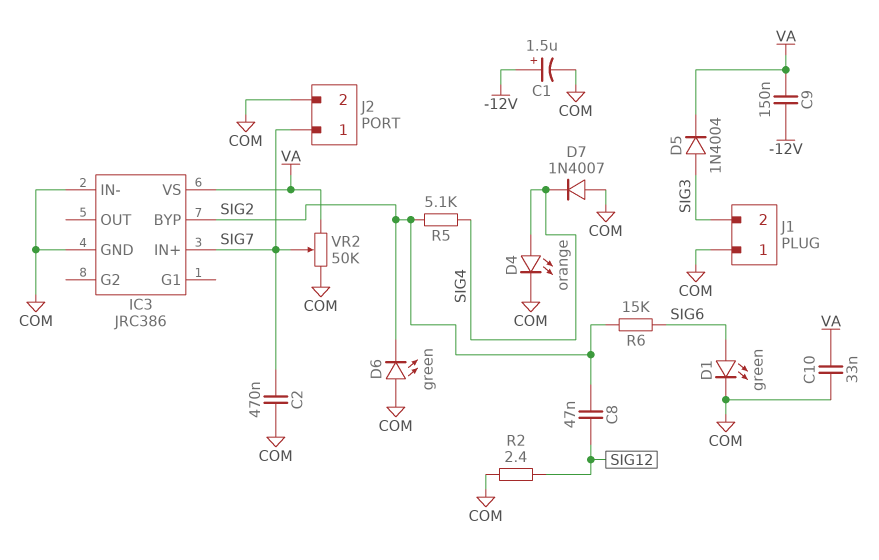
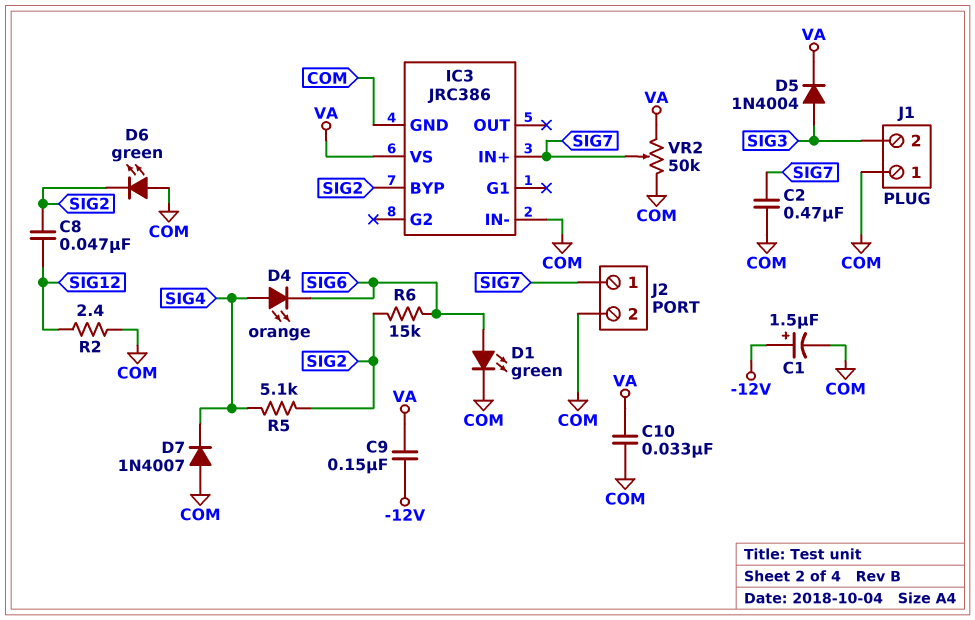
D4: LED orange (A SIG4, K COM) -> LED orange (A SIG4, K SIG6)

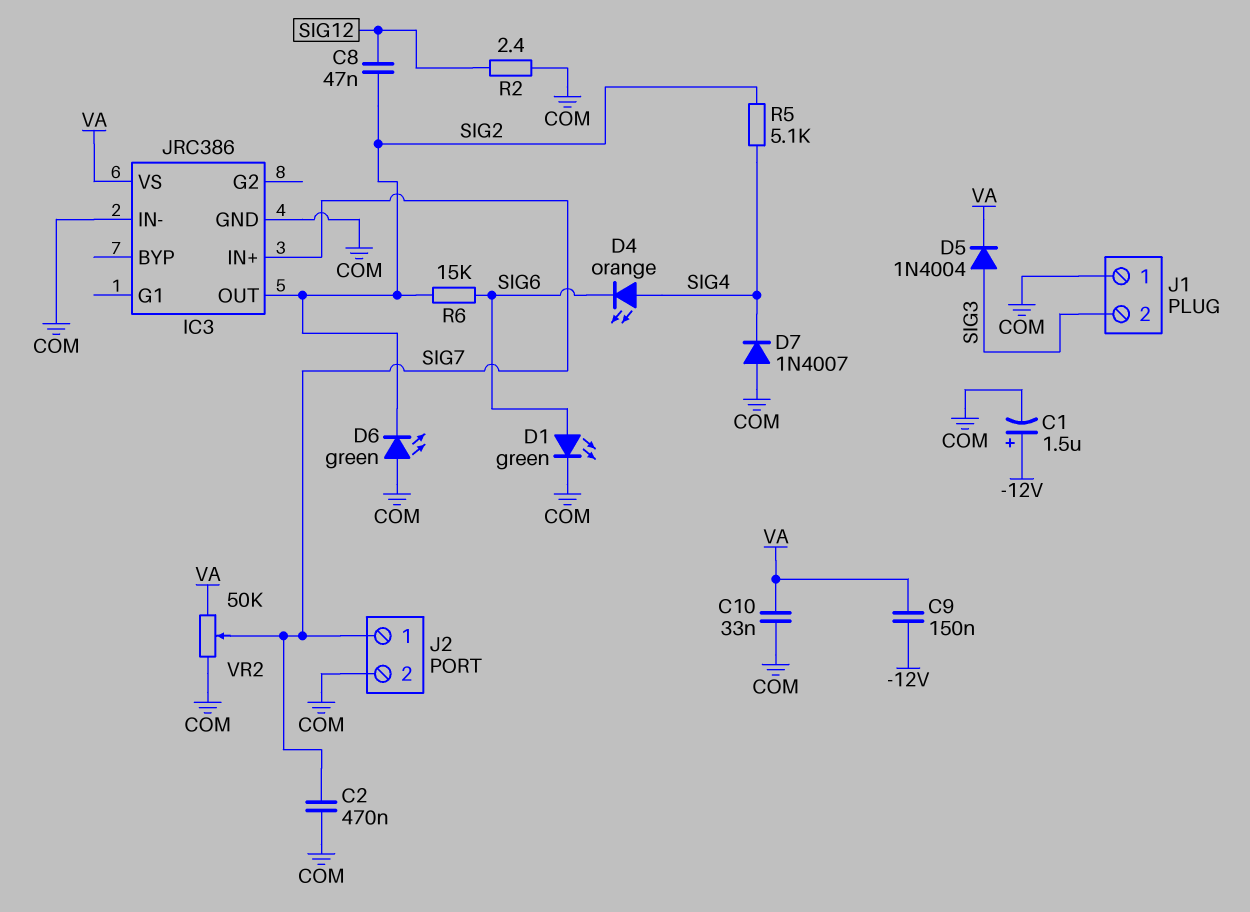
IC3 pin BYP: SIG2 -> none
IC3 pin OUT: none -> SIG2

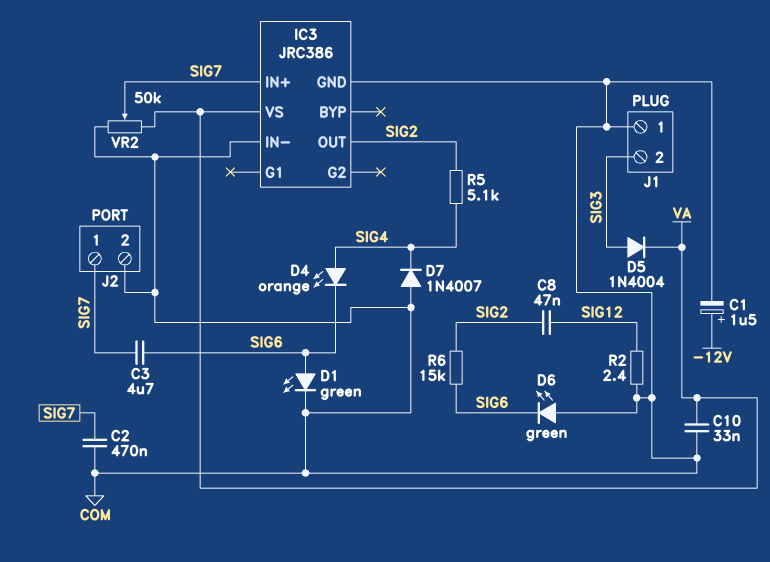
C3: none -> 4.7uF (SIG6, SIG7)
C9: 150nF (-12V, VA) -> none
D6: LED green (A COM, K SIG2) -> LED green (A COM, K SIG6)

